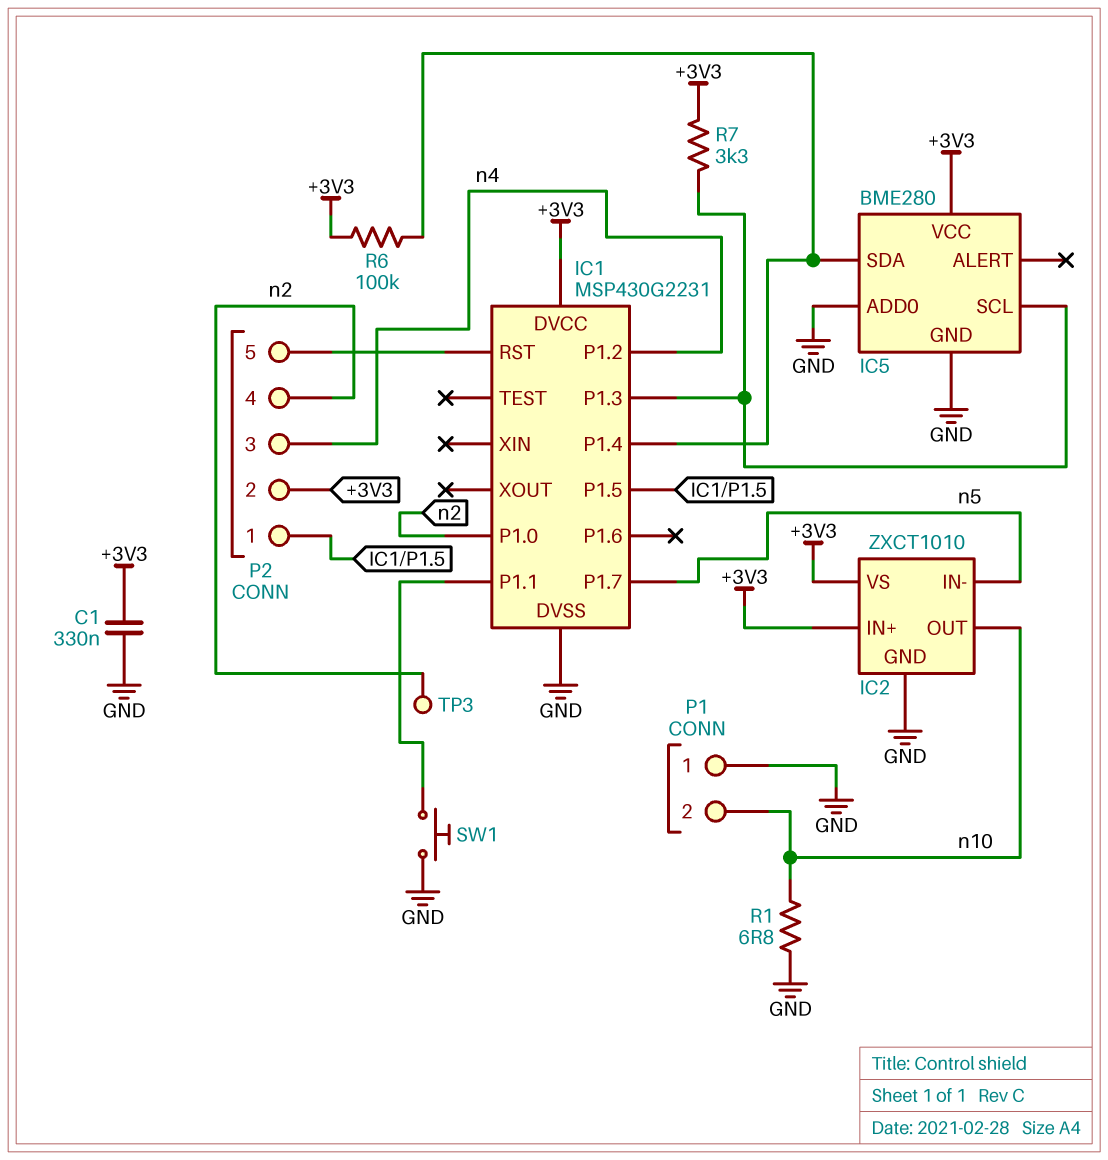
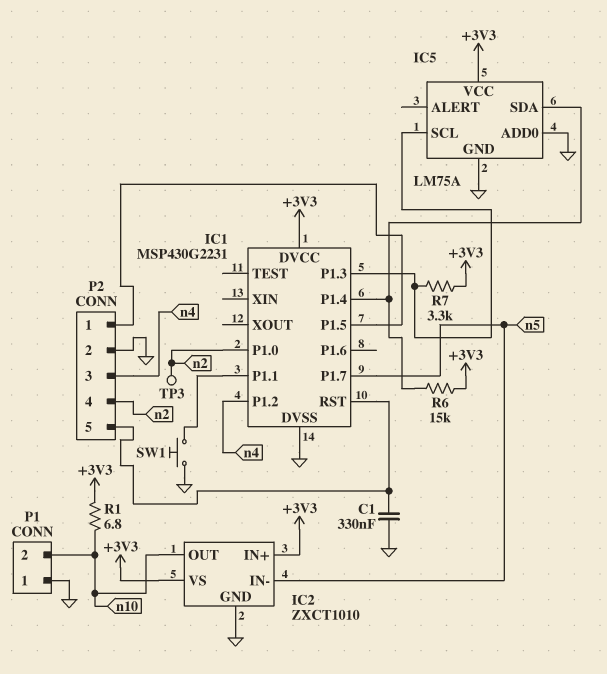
C1: 330nF (+3V3, GND) -> 330nF (GND, IC1/RST)
IC5: BME280 -> LM75A
P2 pin 2: +3V3 -> GND
R1: 6.8 (GND, n10) -> 6.8 (+3V3, n10)
R6: 100k (+3V3, IC1/P1.4) -> 15k (+3V3, IC1/P1.4)

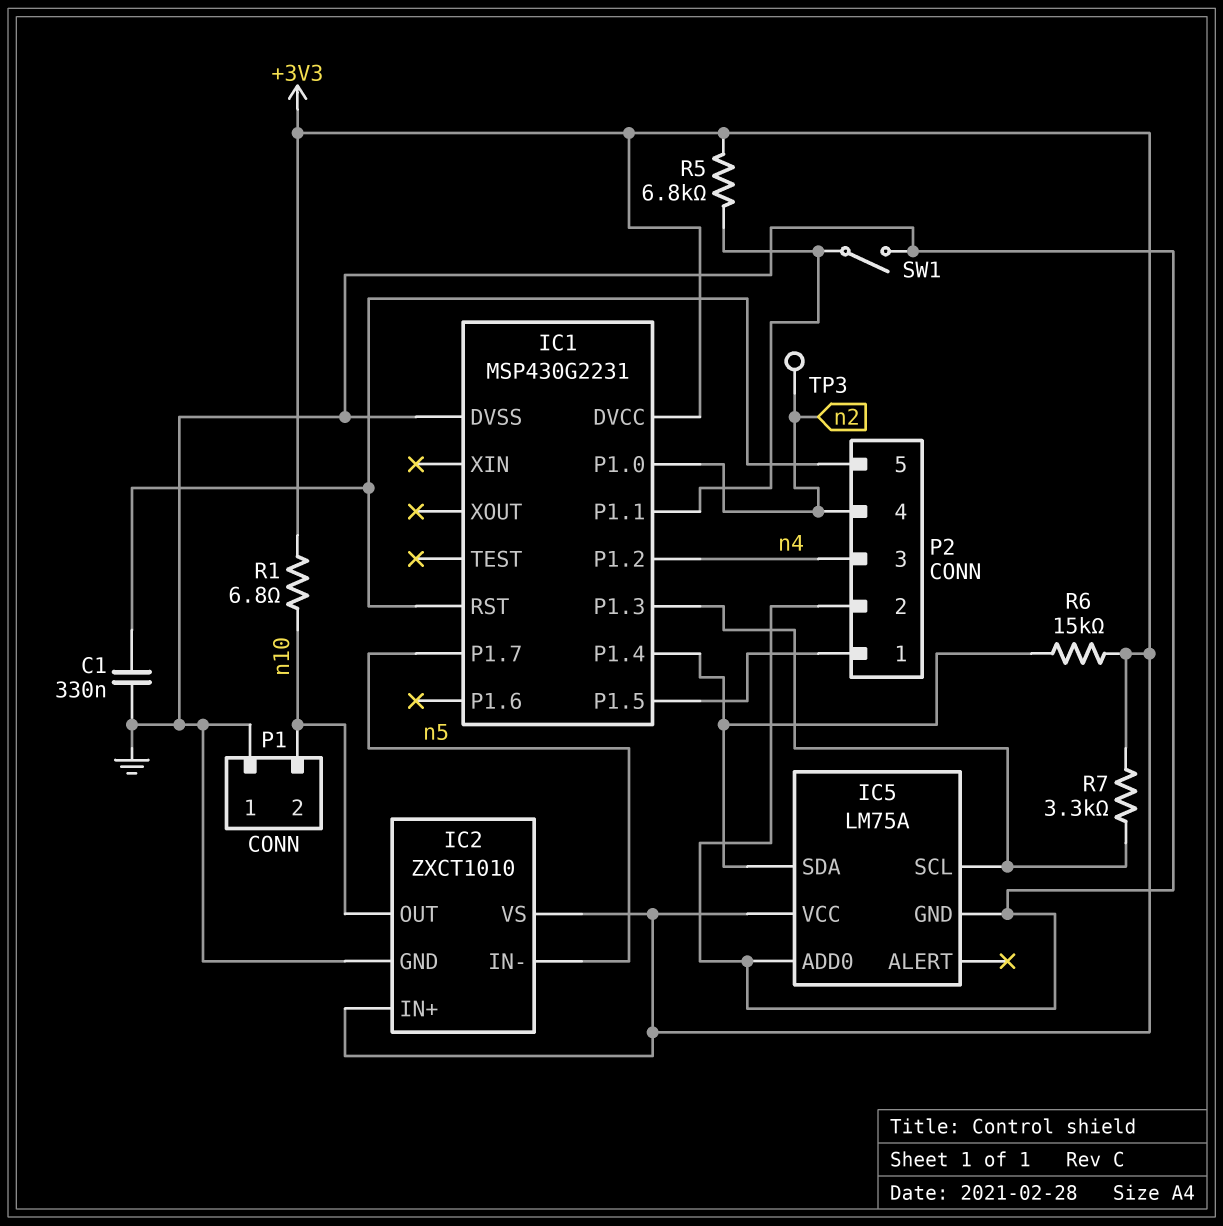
R5: none -> 6.8k (+3V3, IC1/P1.1)
SW1: button (GND, IC1/P1.1) -> switch (GND, IC1/P1.1)

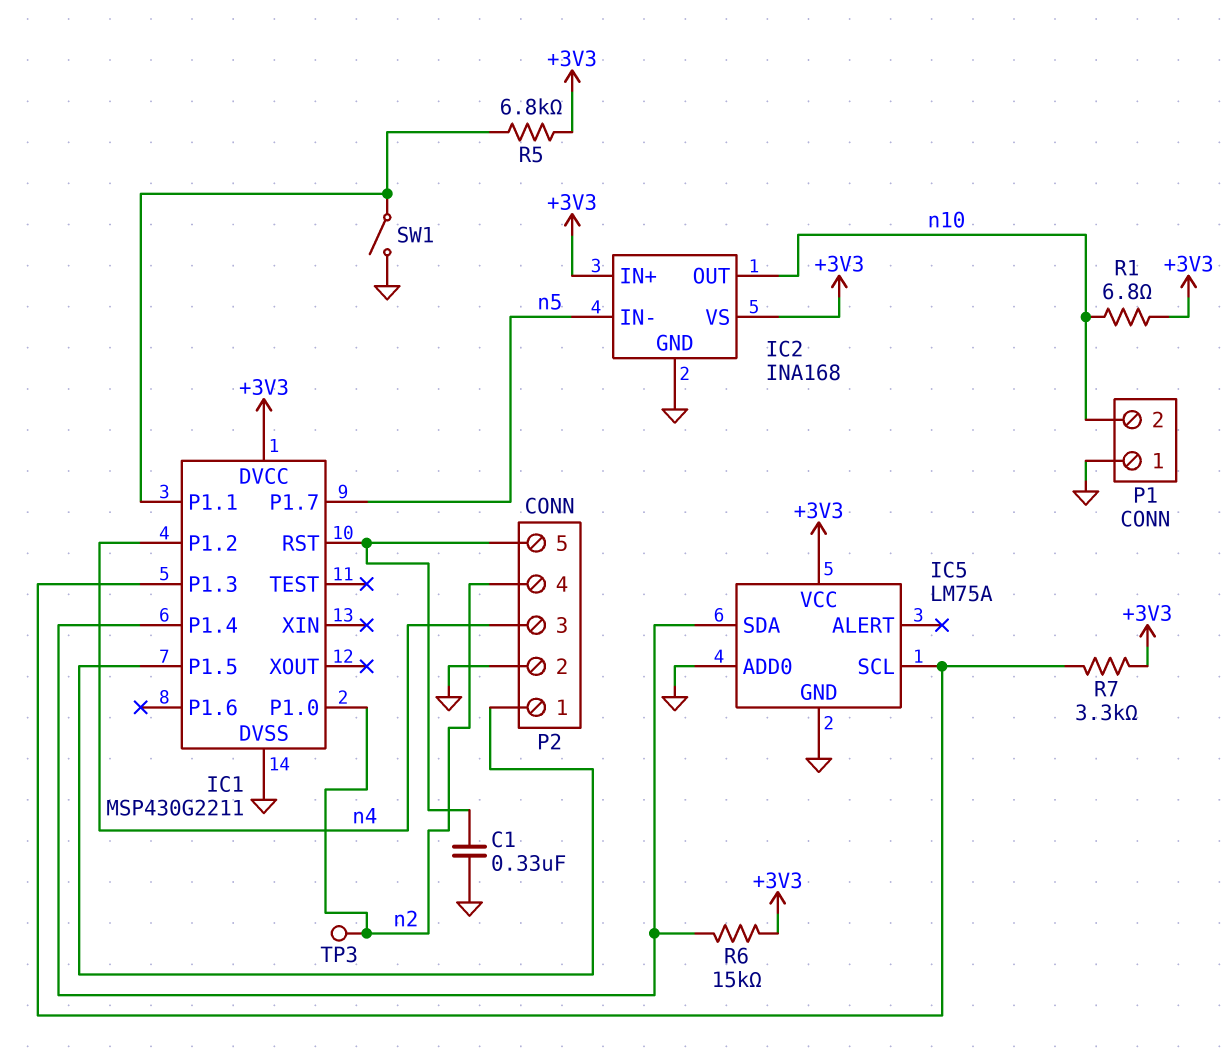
IC1: MSP430G2231 -> MSP430G2211
IC2: ZXCT1010 -> INA168

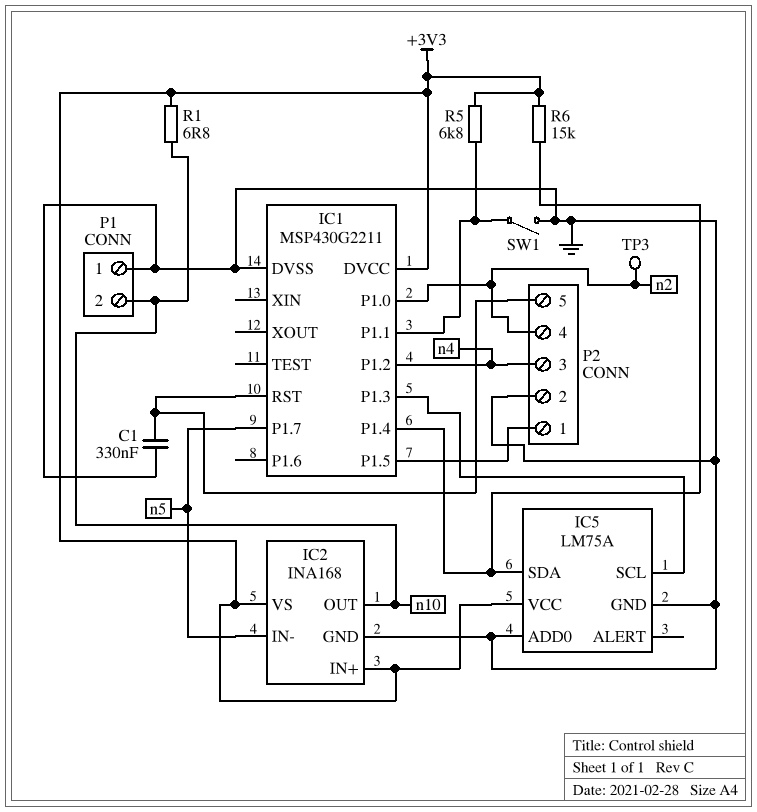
R7: 3.3k (+3V3, IC1/P1.3) -> none

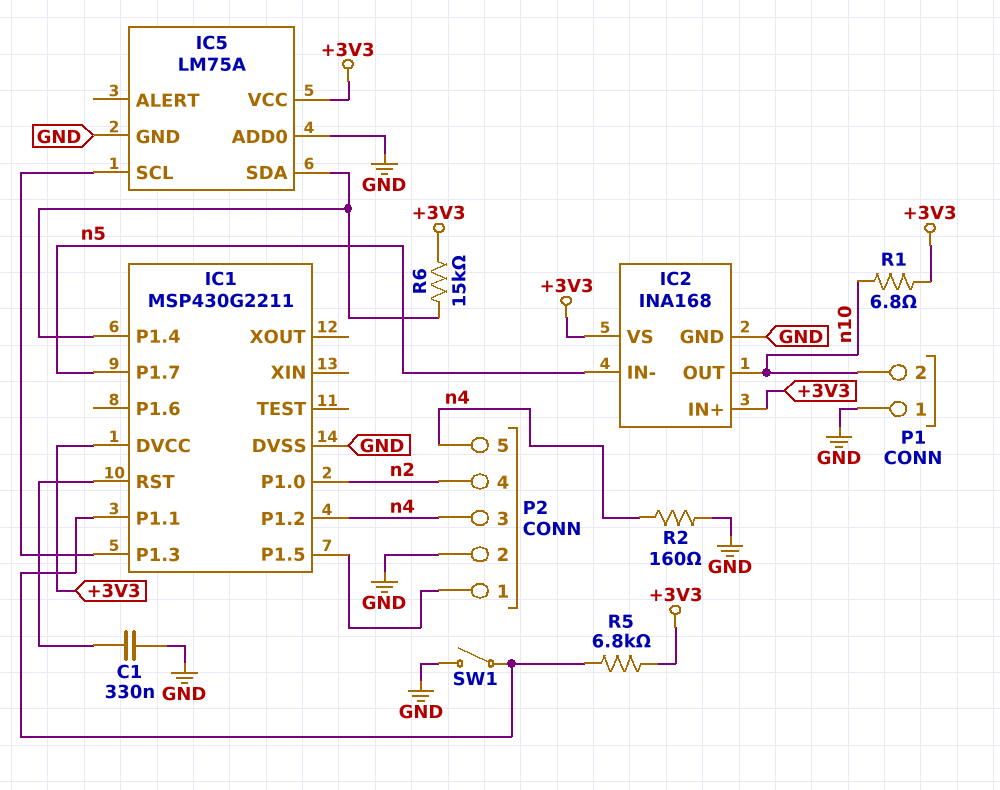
P2 pin 5: IC1/RST -> n4
R2: none -> 160 (GND, n4)
TP3: test point (n2) -> none

